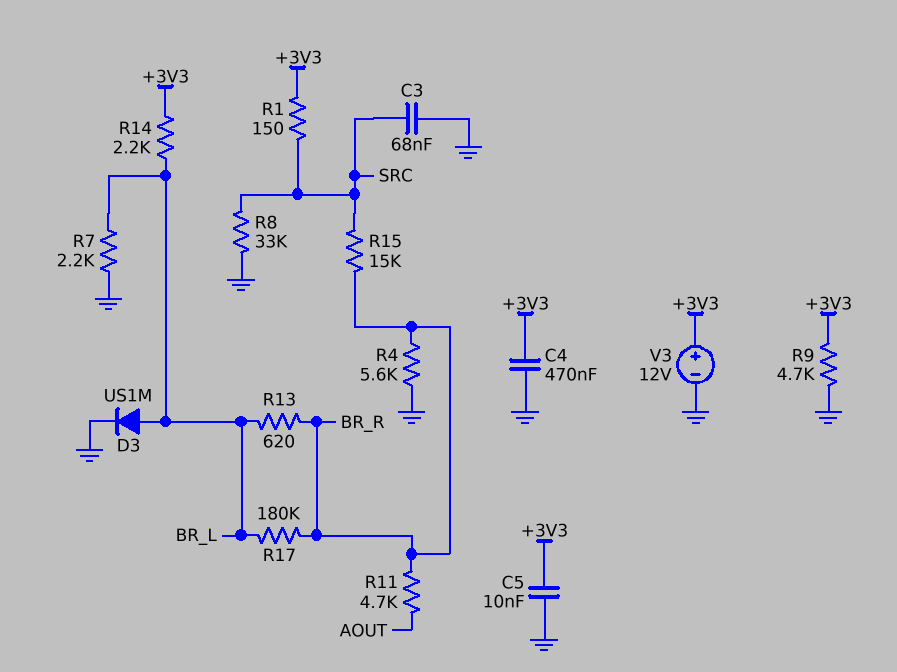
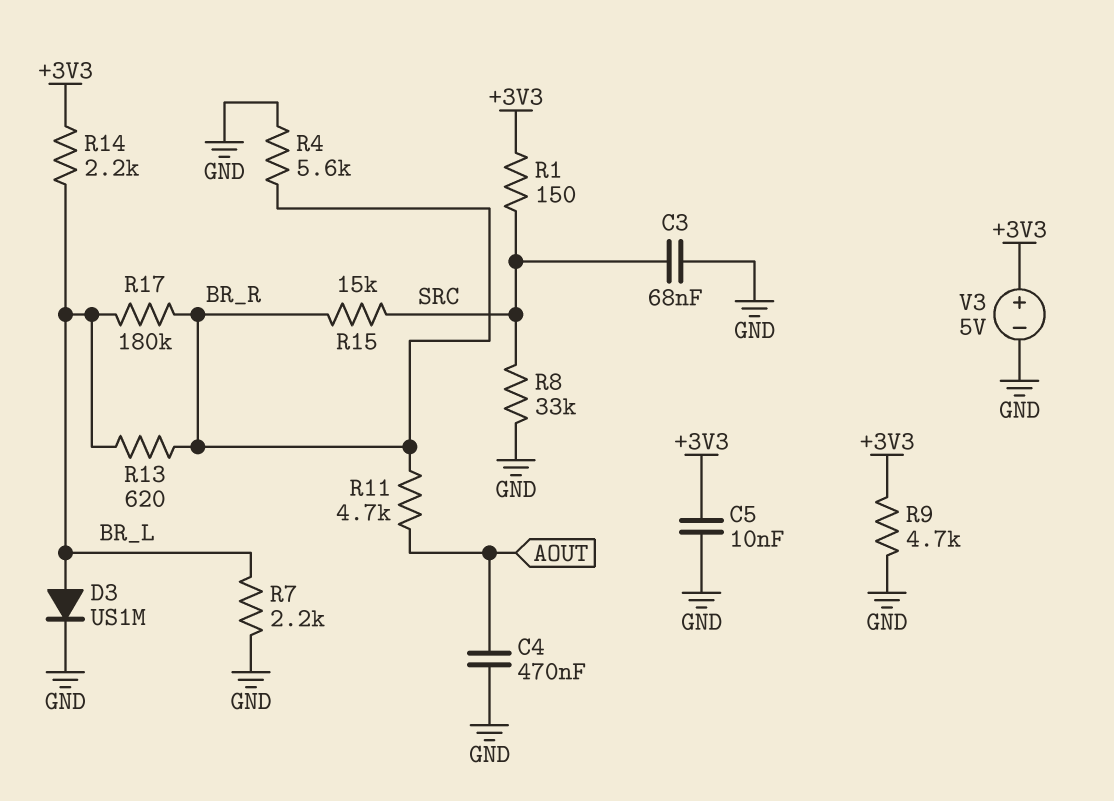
C4: 470nF (+3V3, GND) -> 470nF (AOUT, GND)
V3: 12V (plus +3V3, minus GND) -> 5V (plus +3V3, minus GND)

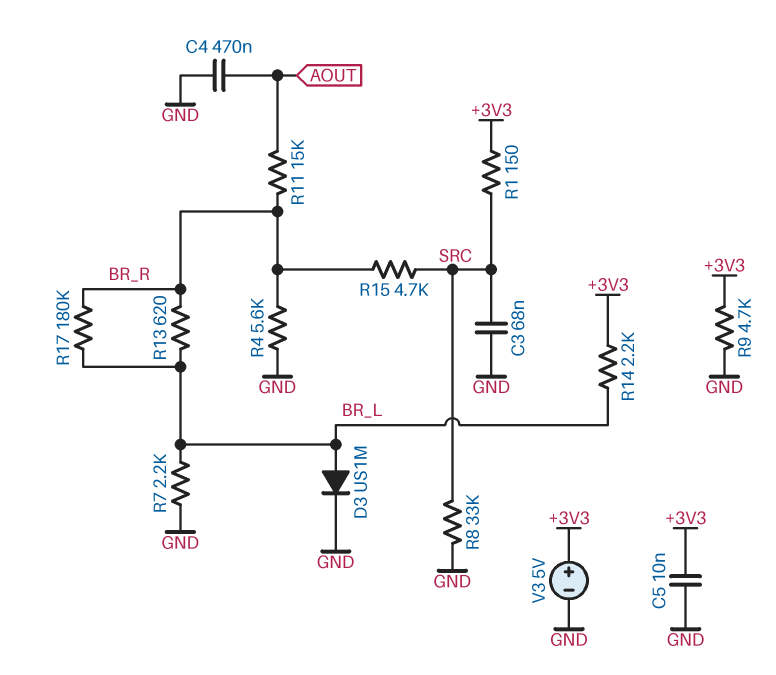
R11: 4.7k (AOUT, BR_R) -> 15k (AOUT, BR_R)
R15: 15k (BR_R, SRC) -> 4.7k (BR_R, SRC)

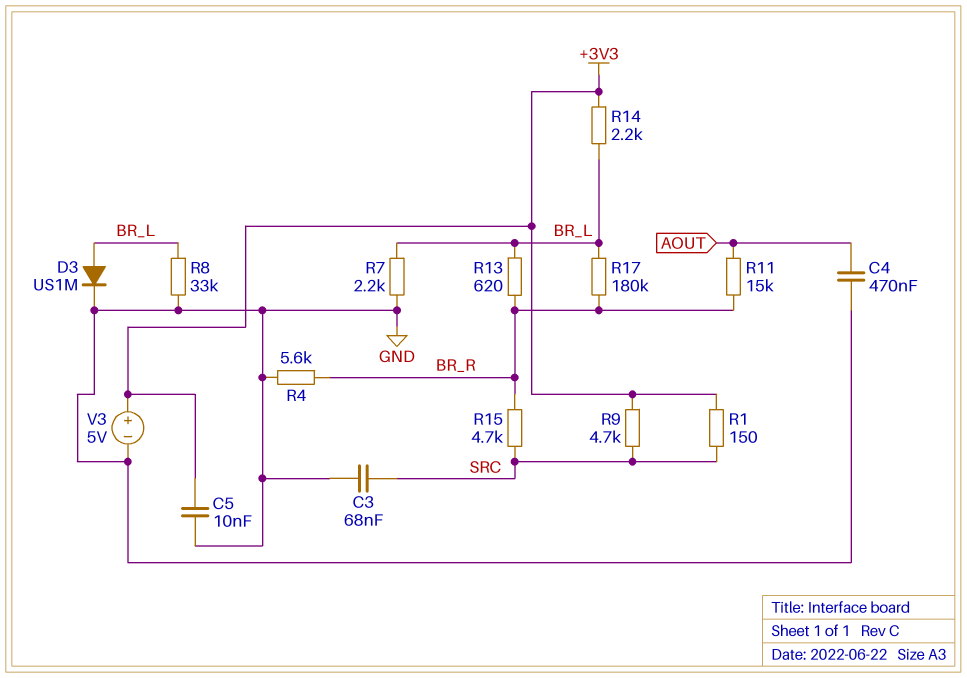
R8: 33k (GND, SRC) -> 33k (BR_L, GND)
R9: 4.7k (+3V3, GND) -> 4.7k (+3V3, SRC)

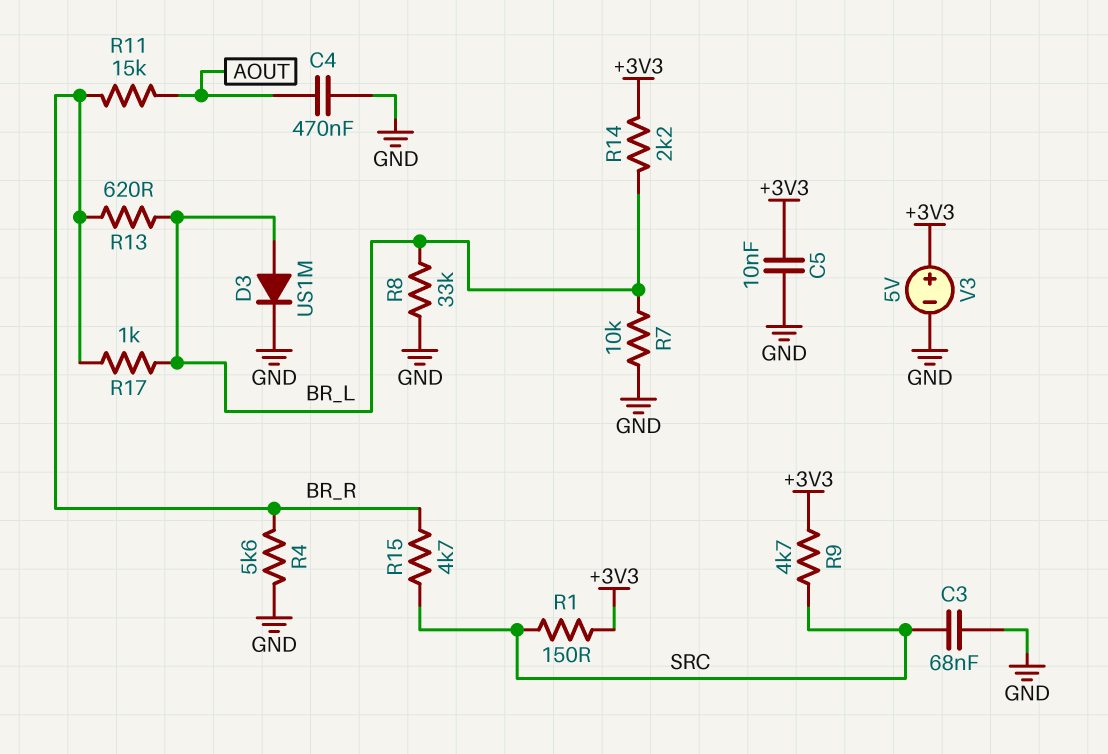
R7: 2.2k (BR_L, GND) -> 10k (BR_L, GND)
R17: 180k (BR_L, BR_R) -> 1k (BR_L, BR_R)

